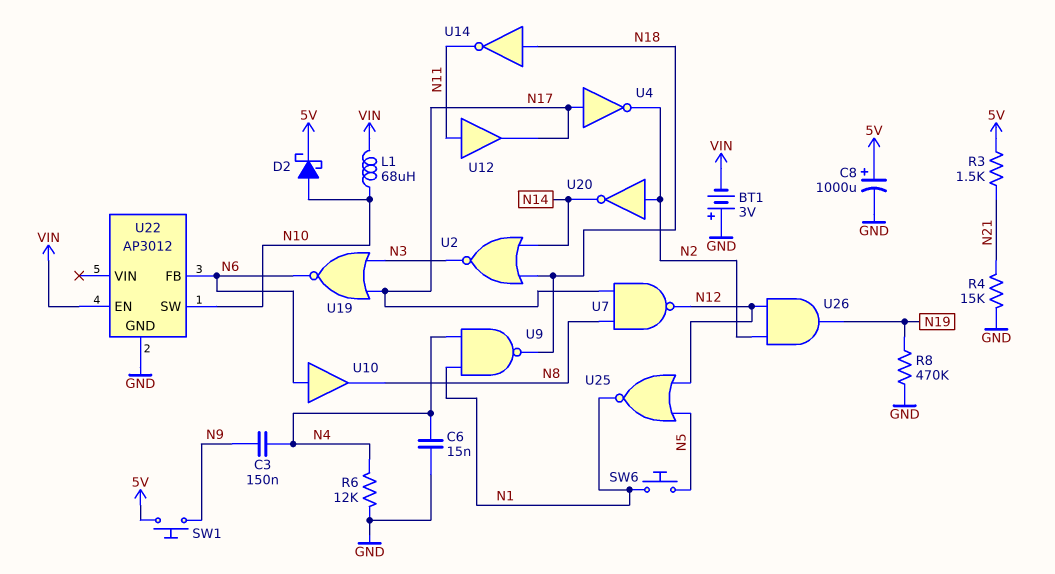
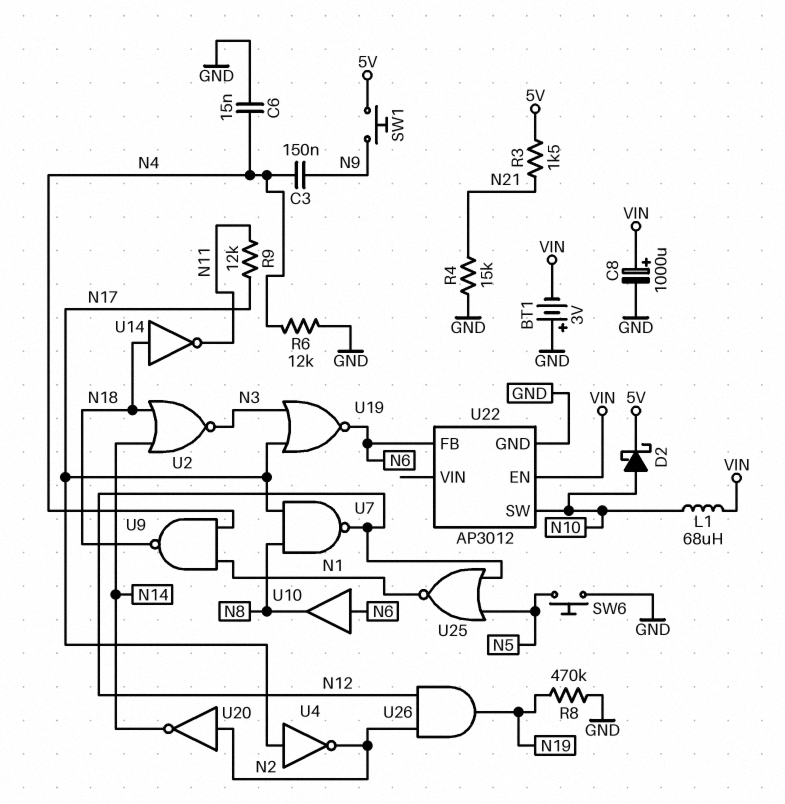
C8: 1000uF (plus 5V, minus GND) -> 1000uF (plus VIN, minus GND)
R9: none -> 12k (N11, N17)
SW6: button (N1, N5) -> button (GND, N5)
U12: buffer (in N11, out N17) -> none

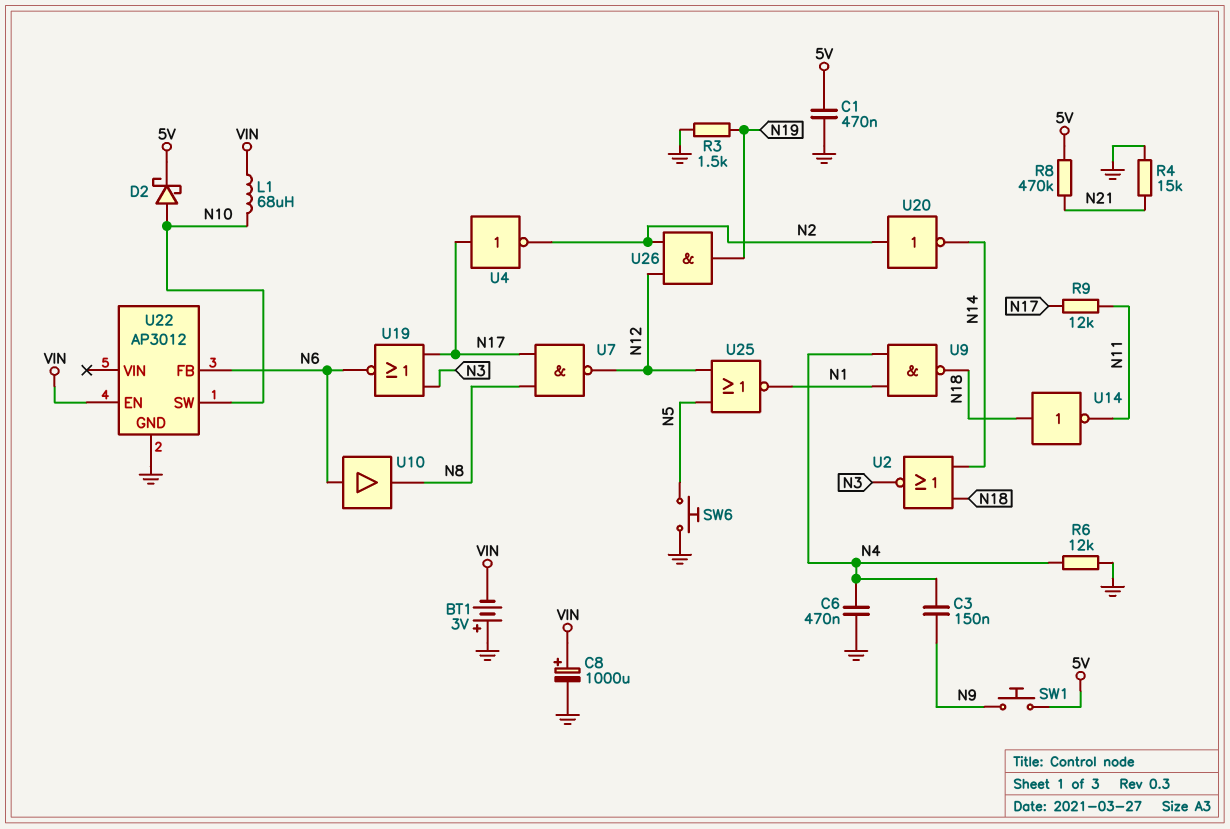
C1: none -> 470nF (5V, GND)
C6: 15nF (GND, N4) -> 470nF (GND, N4)
R3: 1.5k (5V, N21) -> 1.5k (GND, N19)
R8: 470k (GND, N19) -> 470k (5V, N21)

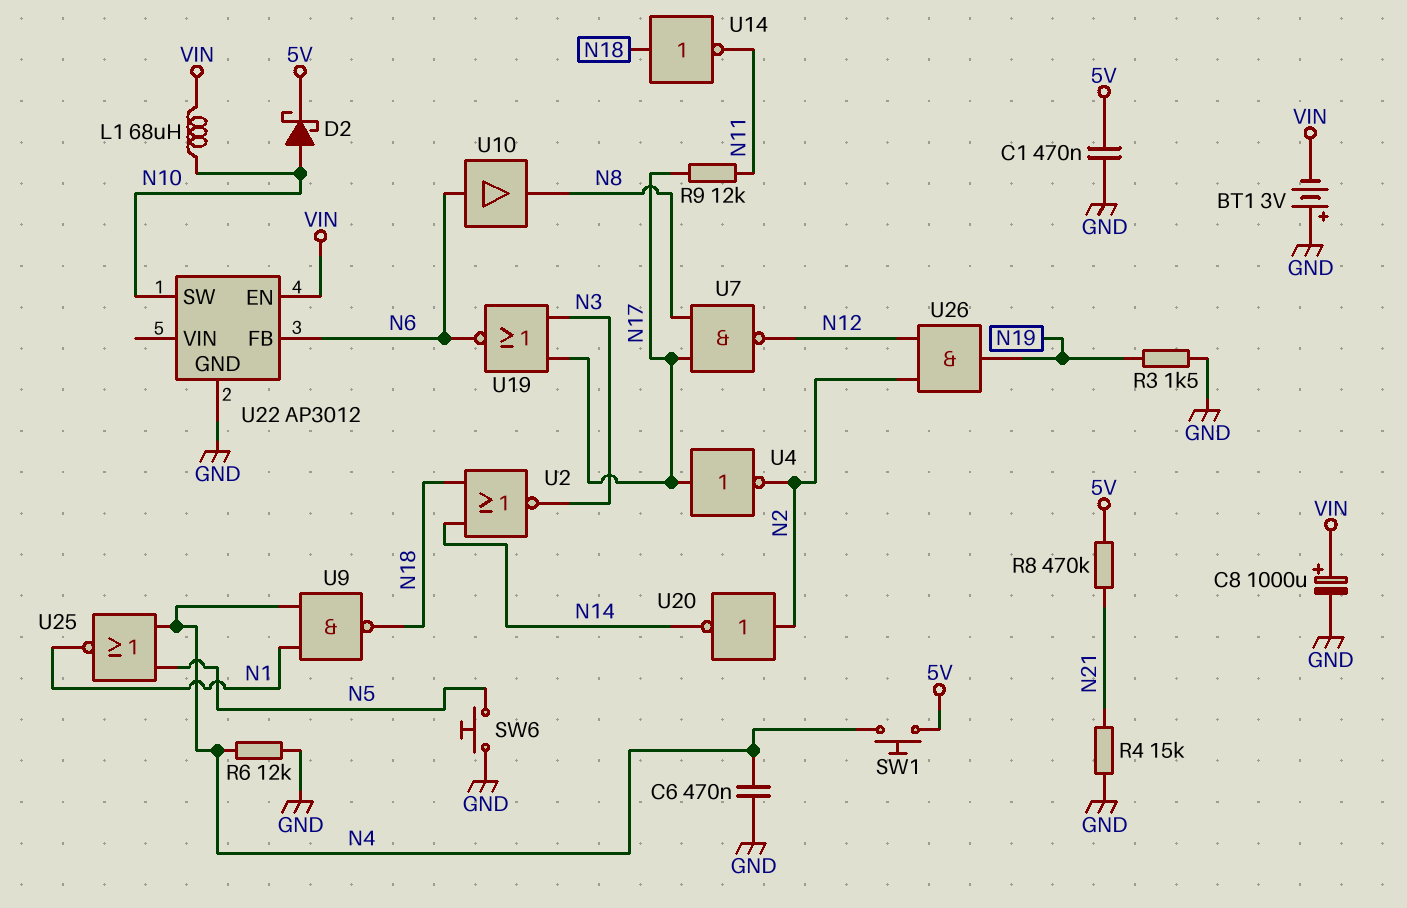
C3: 150nF (N4, N9) -> none
SW1: button (5V, N9) -> button (5V, N4)
U25: NOR (in N5, in N12, out N1) -> NOR (in N4, in N5, out N1)

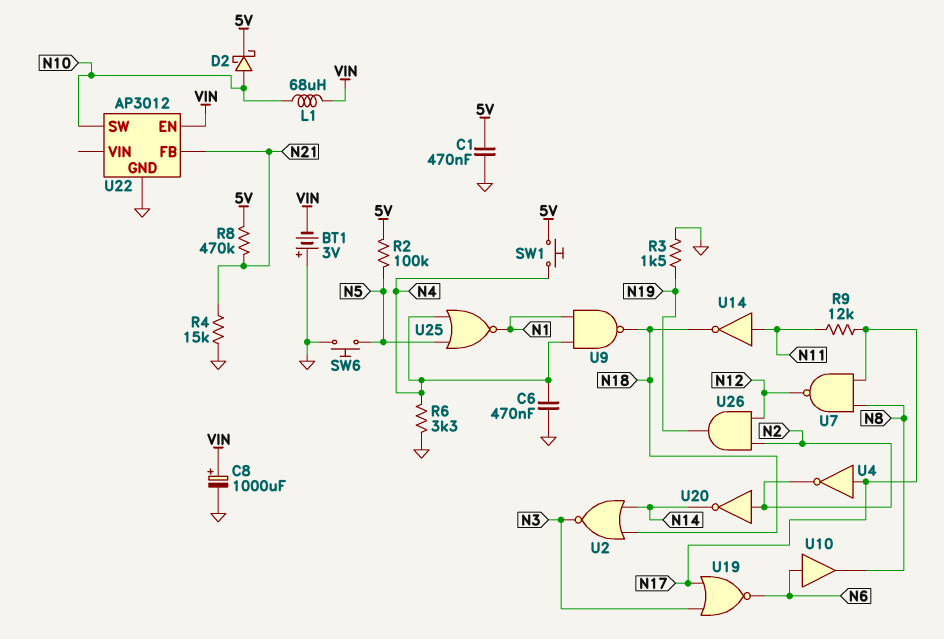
R2: none -> 100k (5V, N5)
R6: 12k (GND, N4) -> 3.3k (GND, N4)
U14: NOT (in N18, out N11) -> NOT (in N11, out N18)
U22 pin FB: N6 -> N21

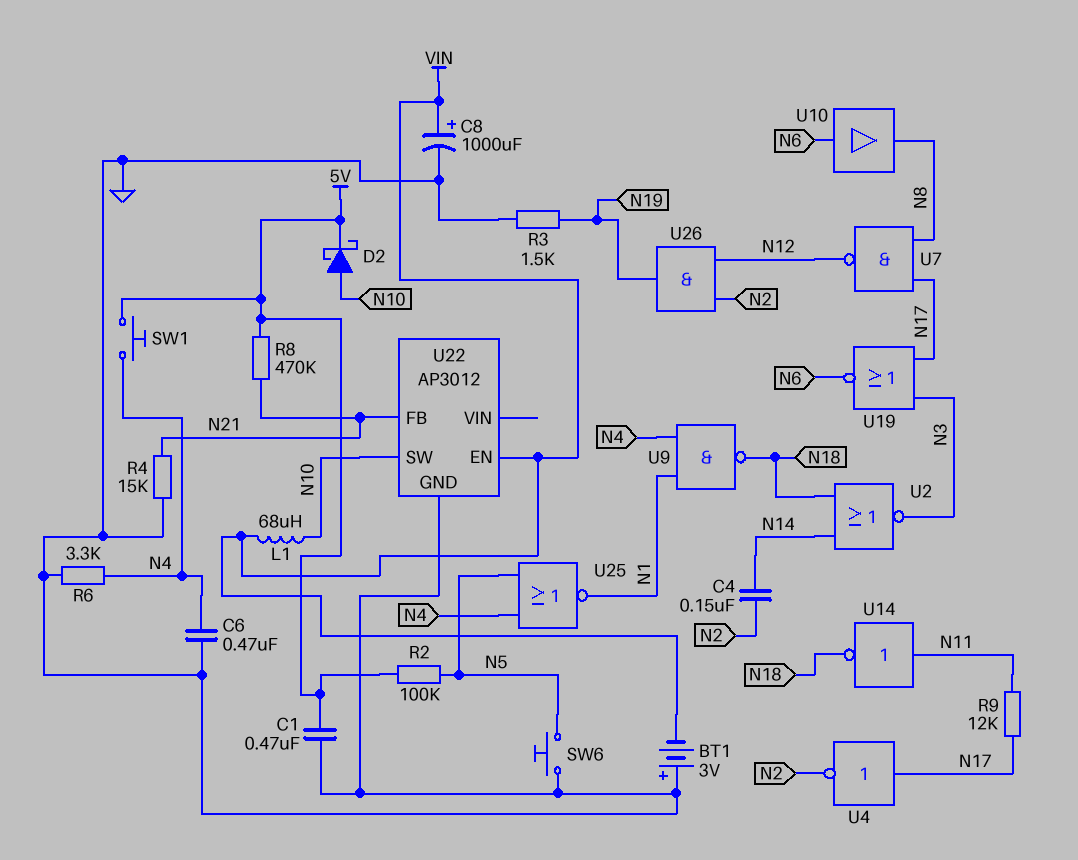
C4: none -> 150nF (N2, N14)
U20: NOT (in N2, out N14) -> none

